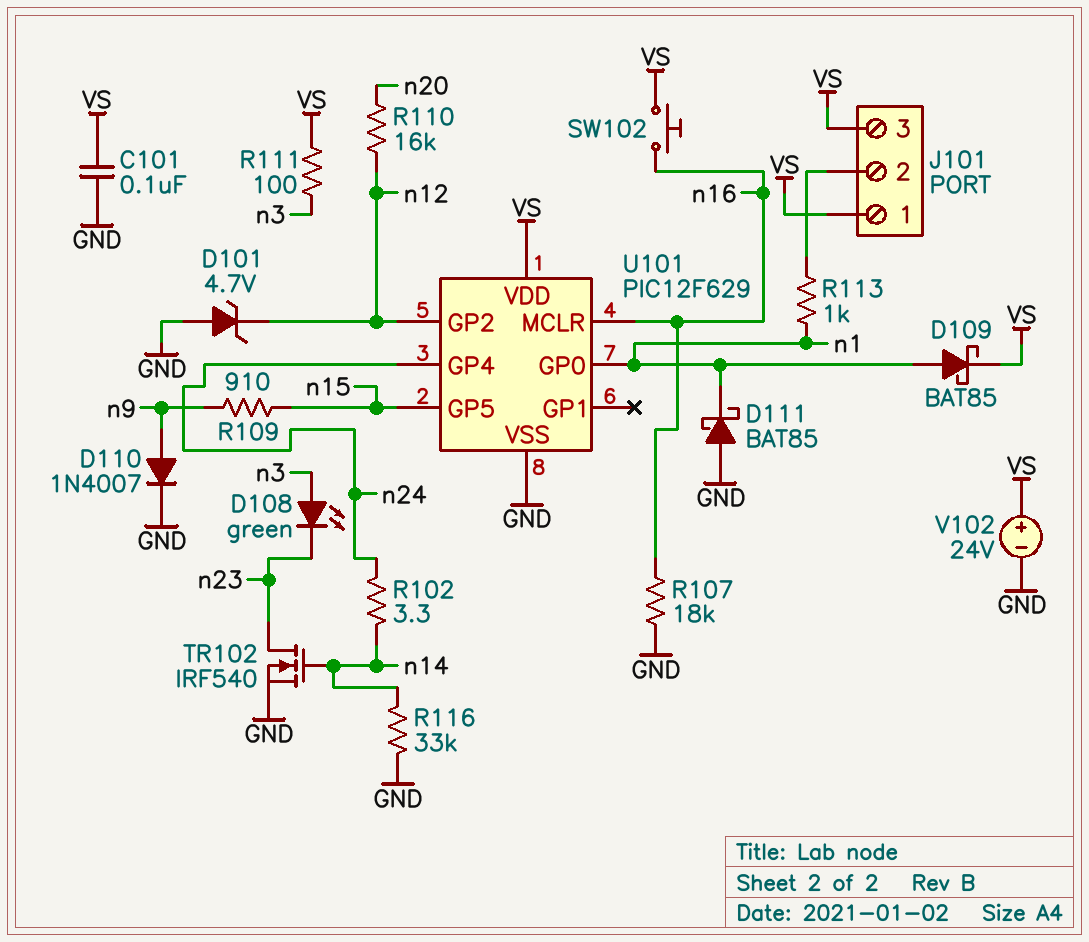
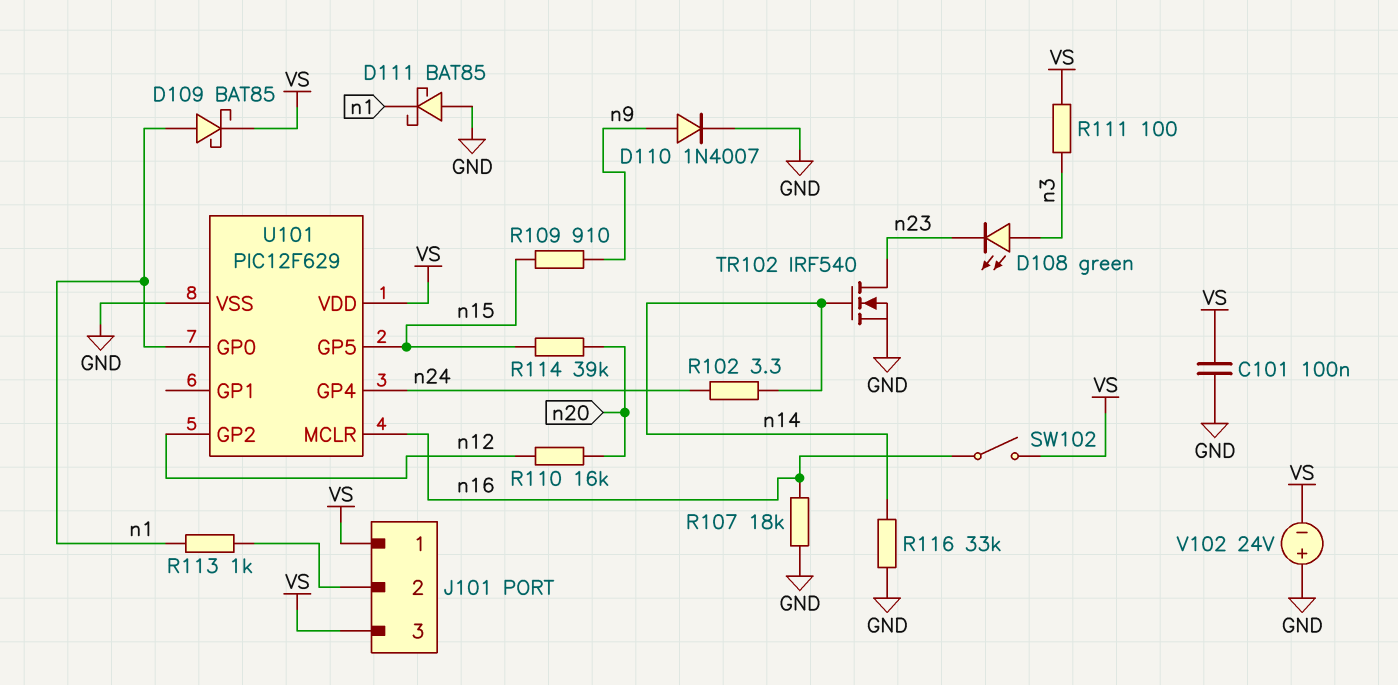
D101: zener 4.7V (A GND, K n12) -> none
R114: none -> 39k (n15, n20)
SW102: button (VS, n16) -> switch (VS, n16)
V102: 24V (plus VS, minus GND) -> 24V (plus GND, minus VS)

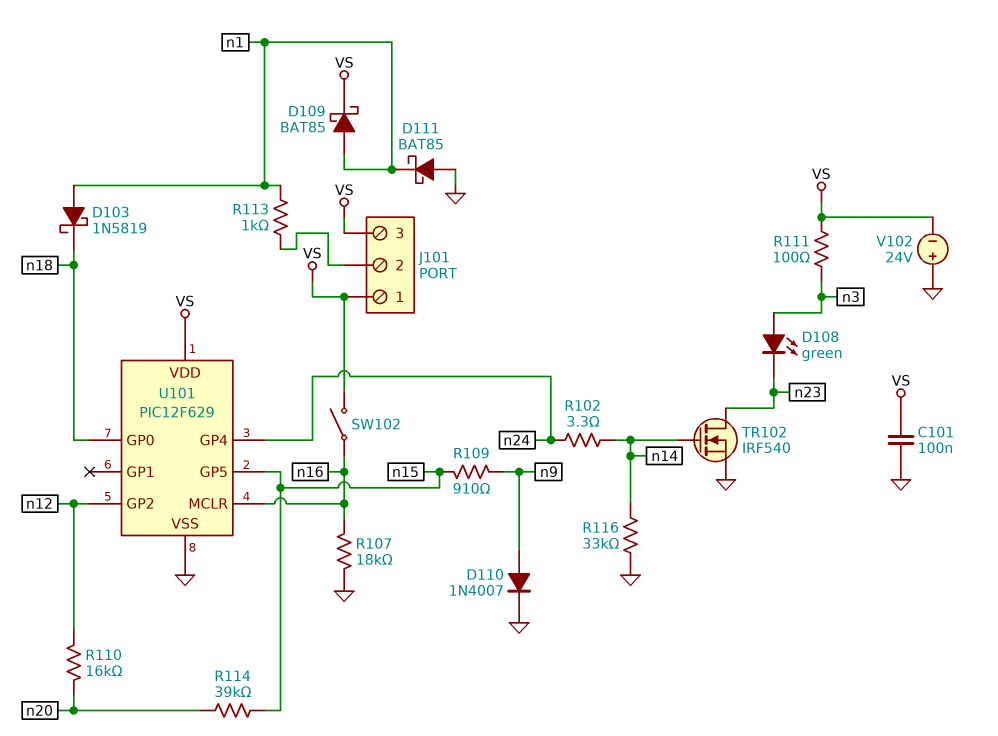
D103: none -> schottky 1N5819 (A n1, K n18)
U101 pin GP0: n1 -> n18

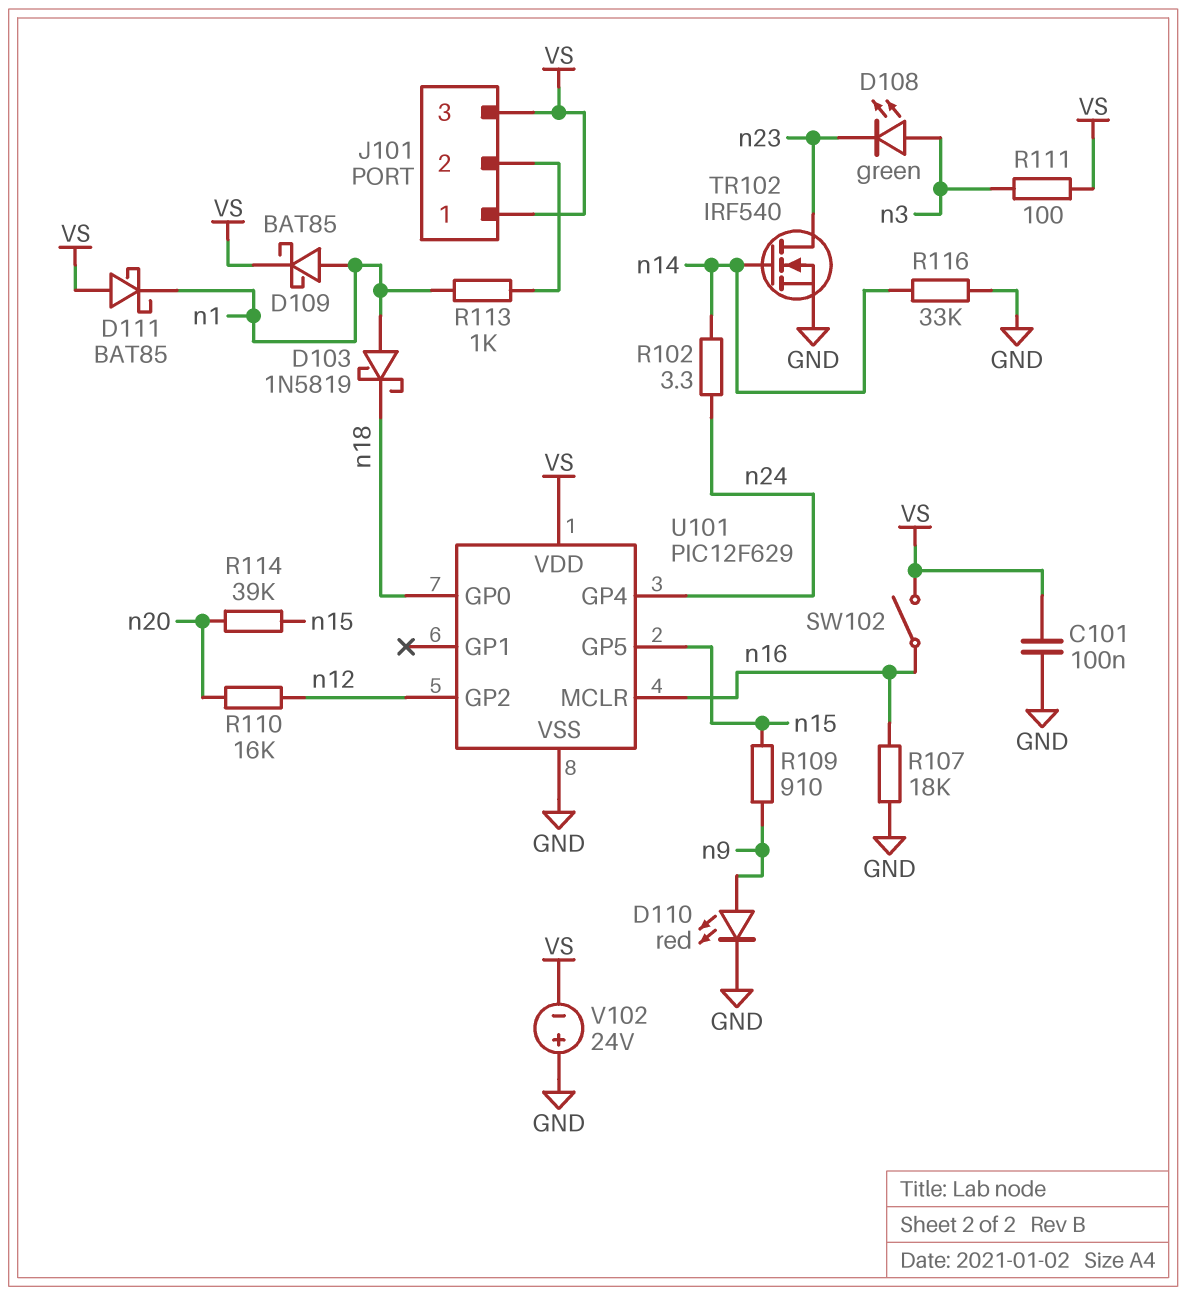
D110: diode 1N4007 (A n9, K GND) -> LED red (A n9, K GND)
D111: schottky BAT85 (A GND, K n1) -> schottky BAT85 (A VS, K n1)

